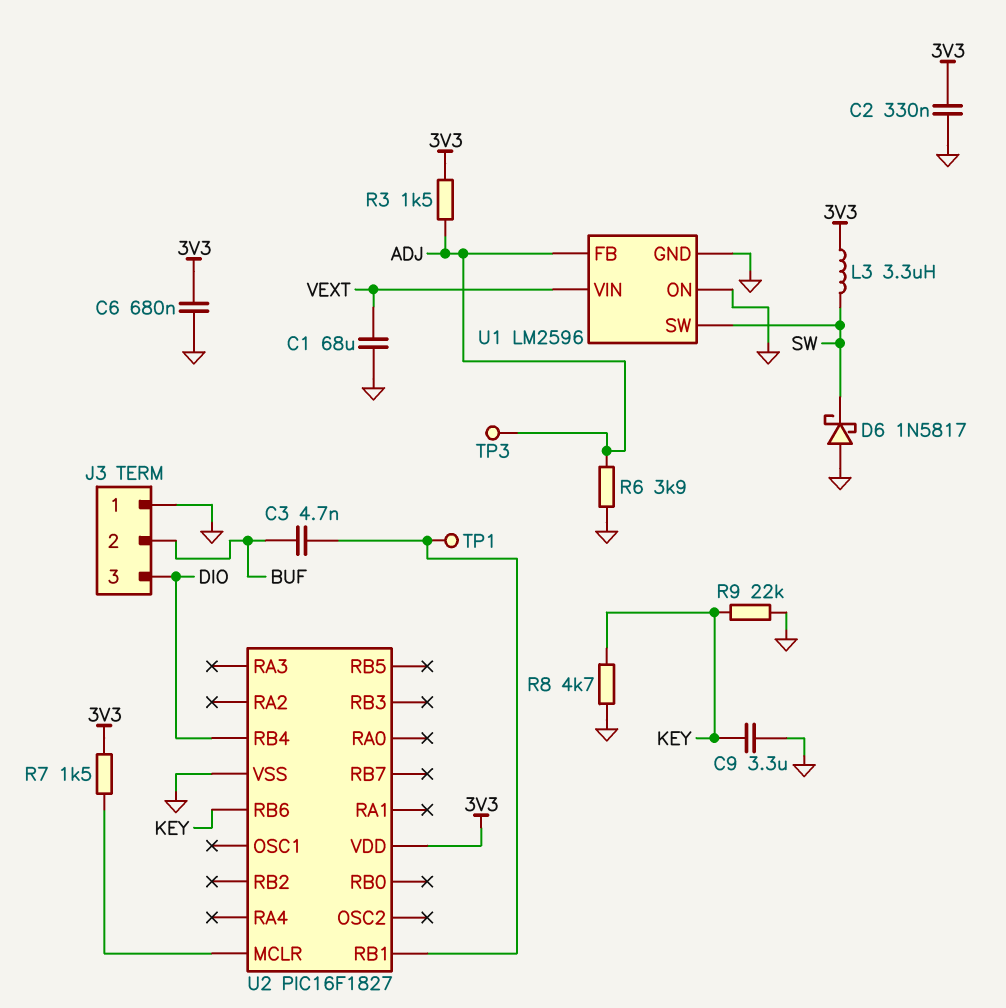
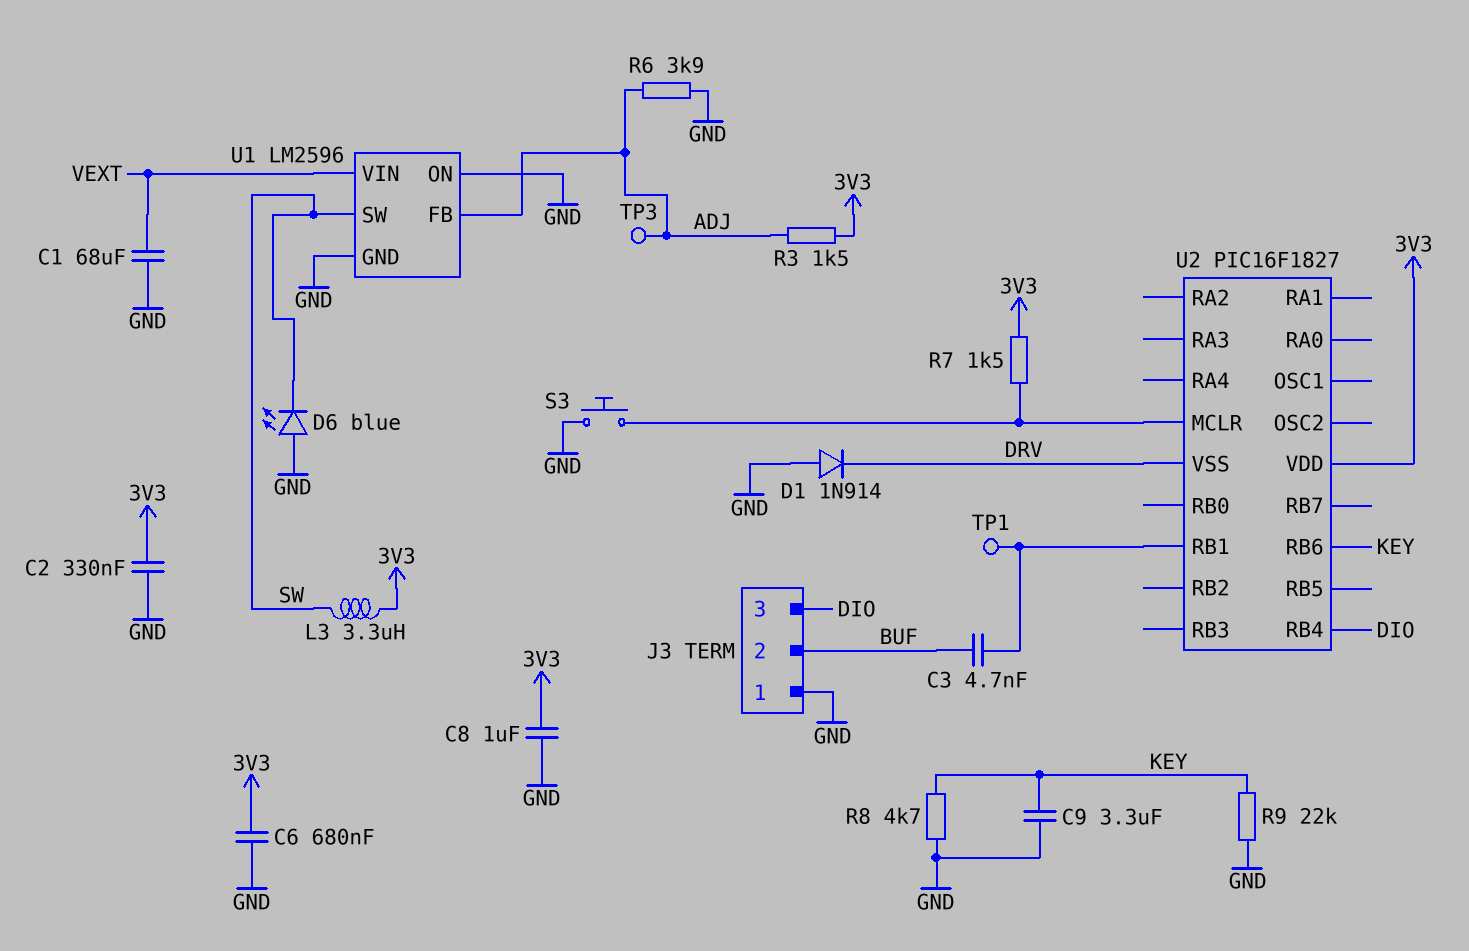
C8: none -> 1uF (3V3, GND)
D1: none -> diode 1N914 (A GND, K DRV)
D6: schottky 1N5817 (A GND, K SW) -> LED blue (A GND, K SW)
S3: none -> button (GND, U2/MCLR)
U2 pin VSS: GND -> DRV

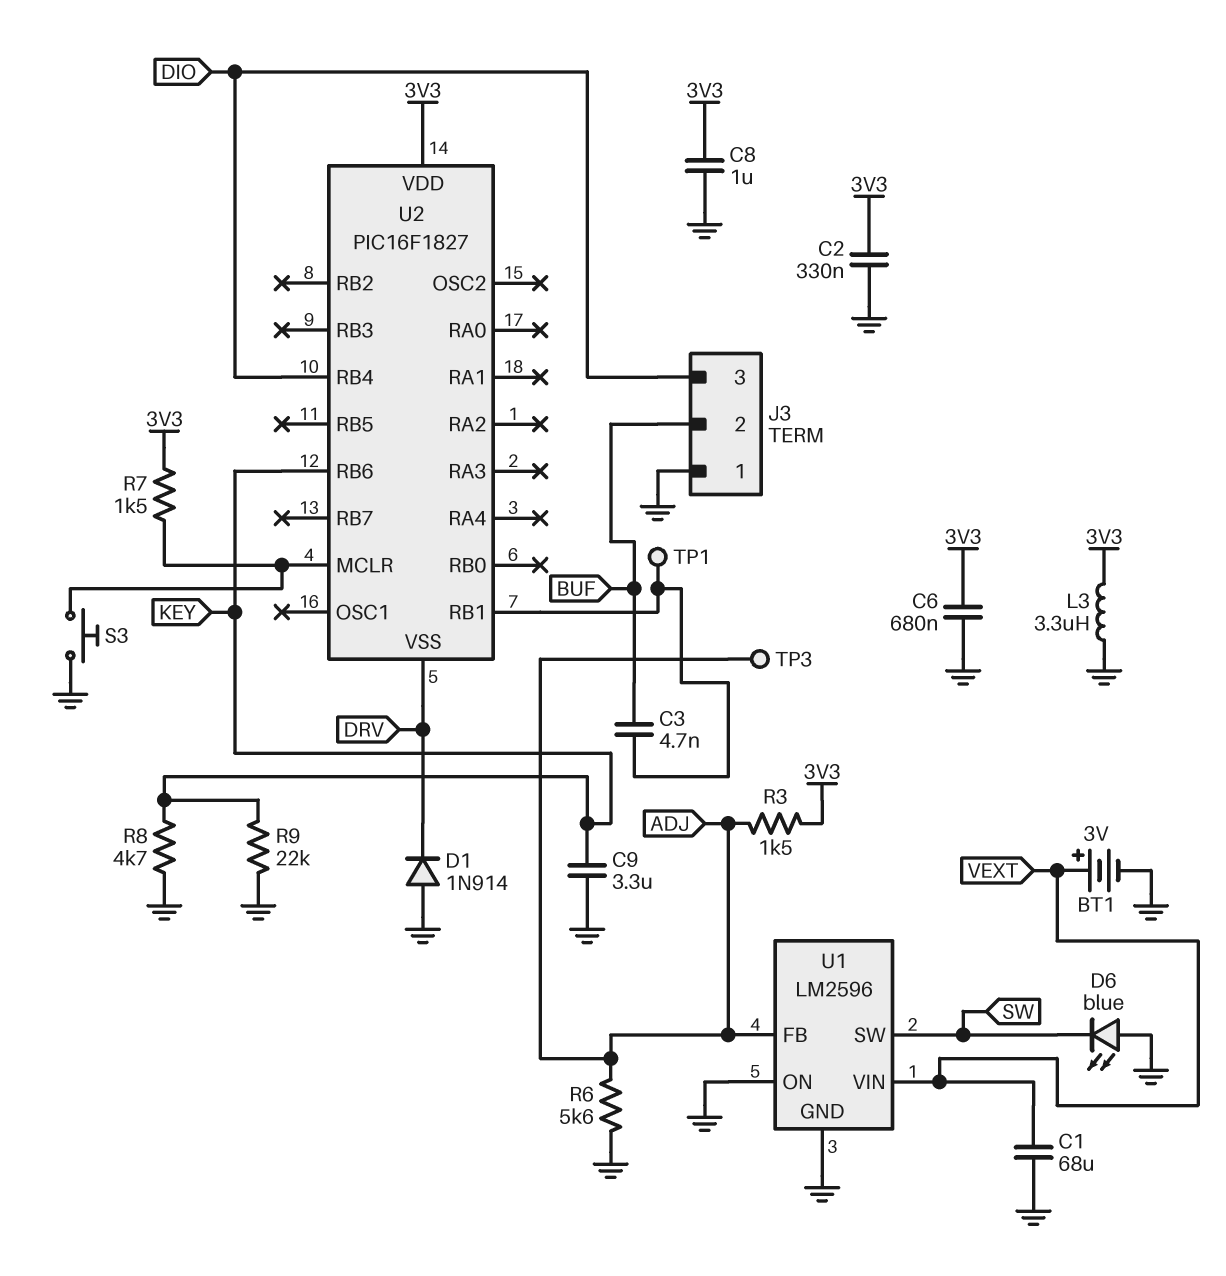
BT1: none -> 3V (plus VEXT, minus GND)
L3: 3.3uH (3V3, SW) -> 3.3uH (3V3, GND)
R6: 3.9k (ADJ, GND) -> 5.6k (ADJ, GND)

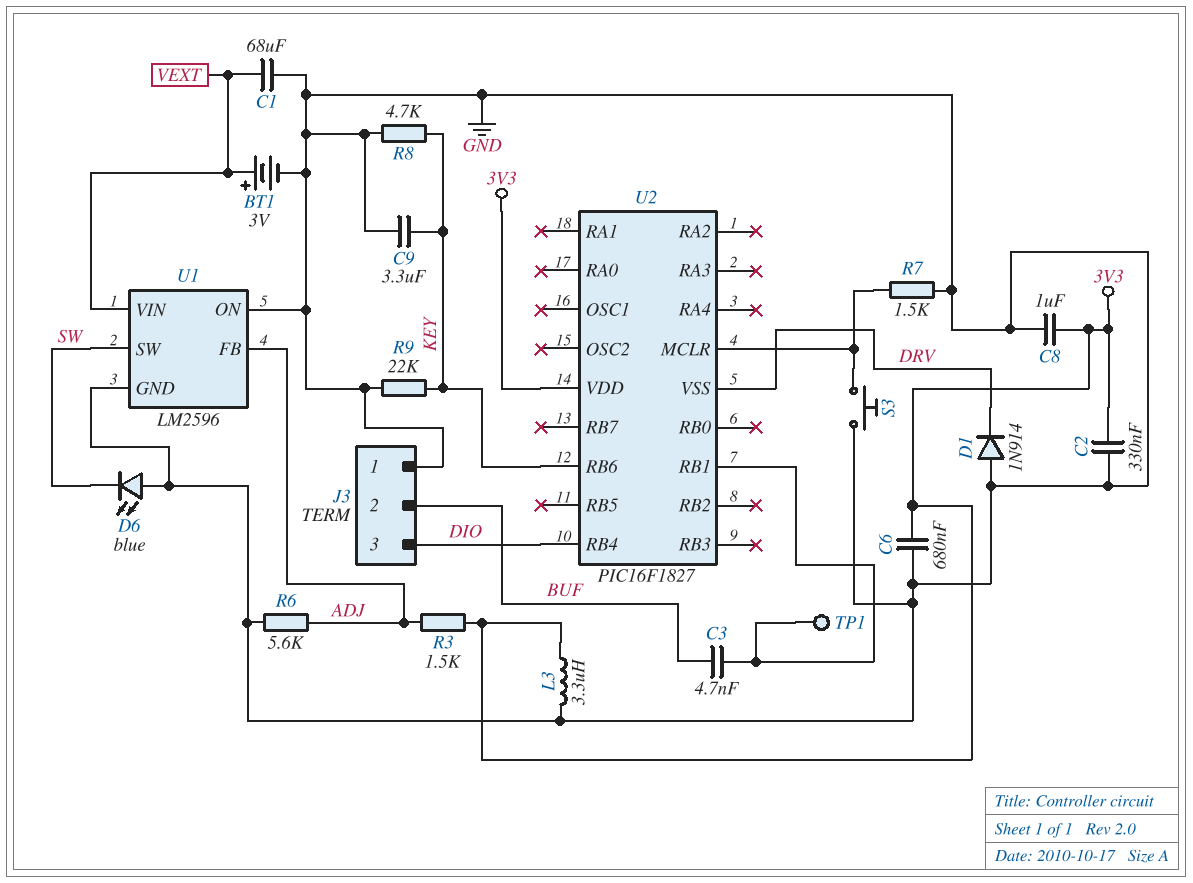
R7: 1.5k (3V3, U2/MCLR) -> 1.5k (GND, U2/MCLR)
TP3: test point (ADJ) -> none

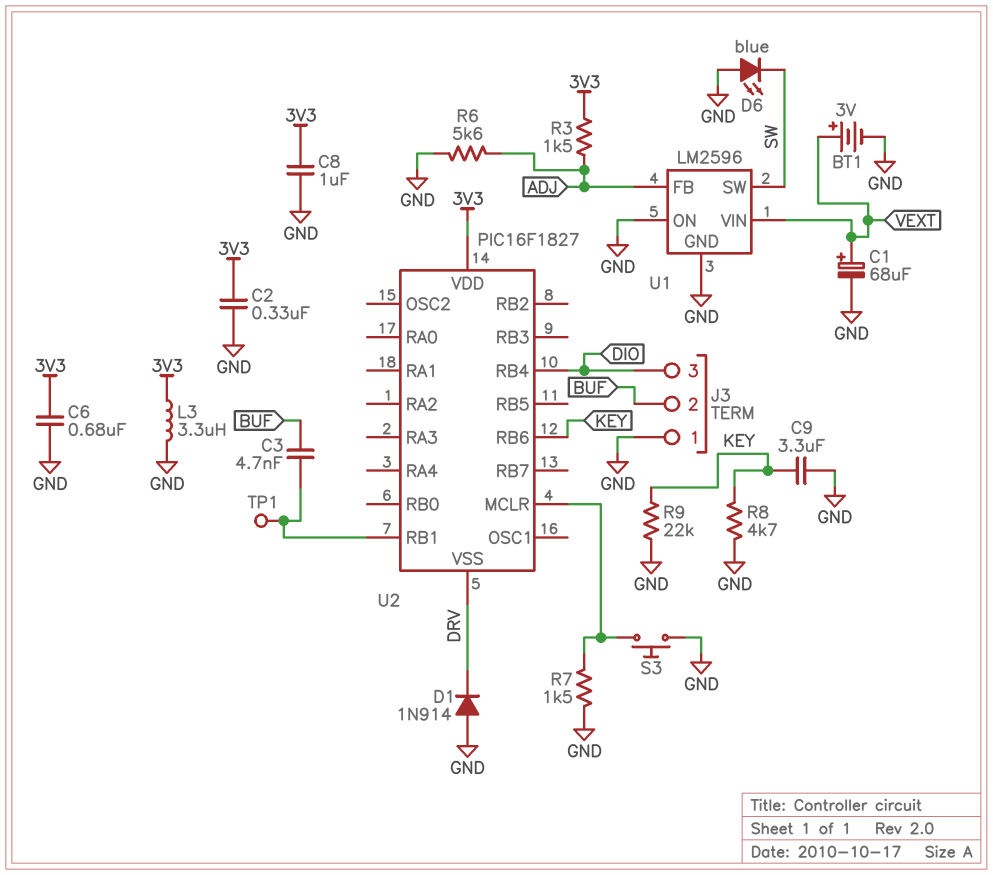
C1: 68uF (GND, VEXT) -> 68uF (plus VEXT, minus GND)

